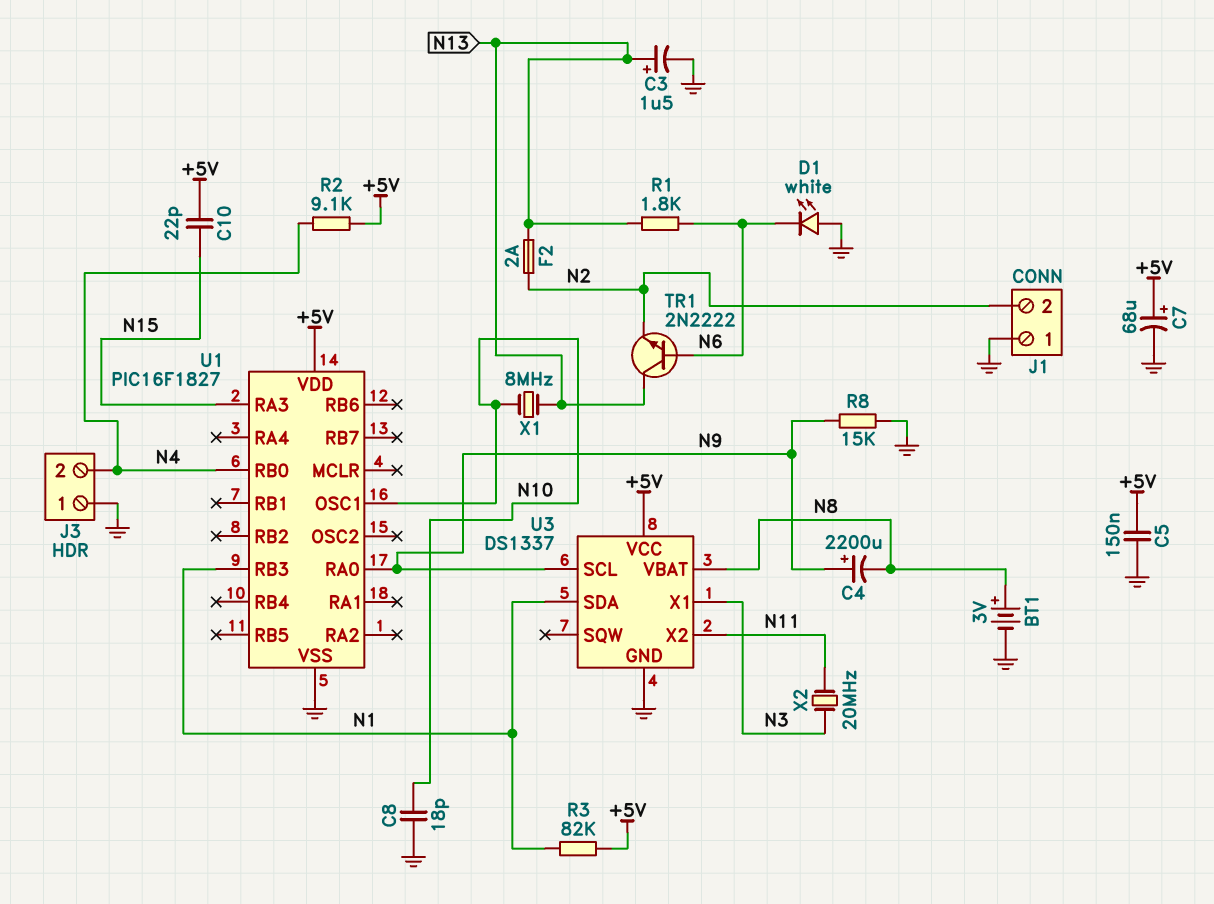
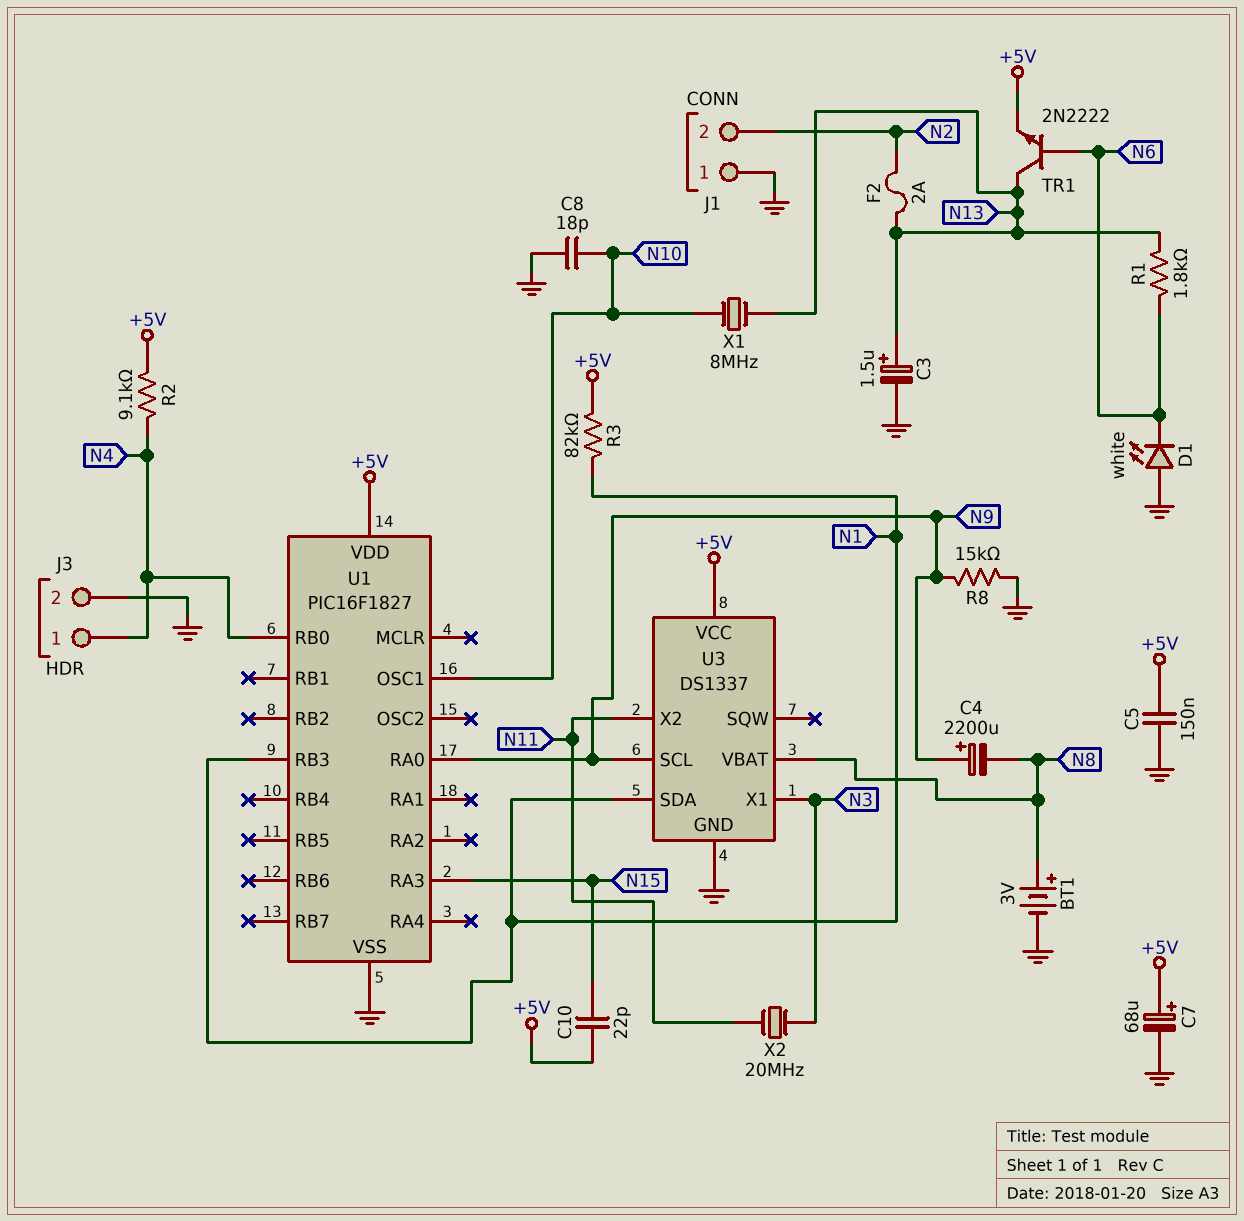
J3 pin 1: GND -> N4
J3 pin 2: N4 -> GND
TR1: NPN 2N2222 (B N6, C N13, E N2) -> NPN 2N2222 (B N6, C N13, E +5V)

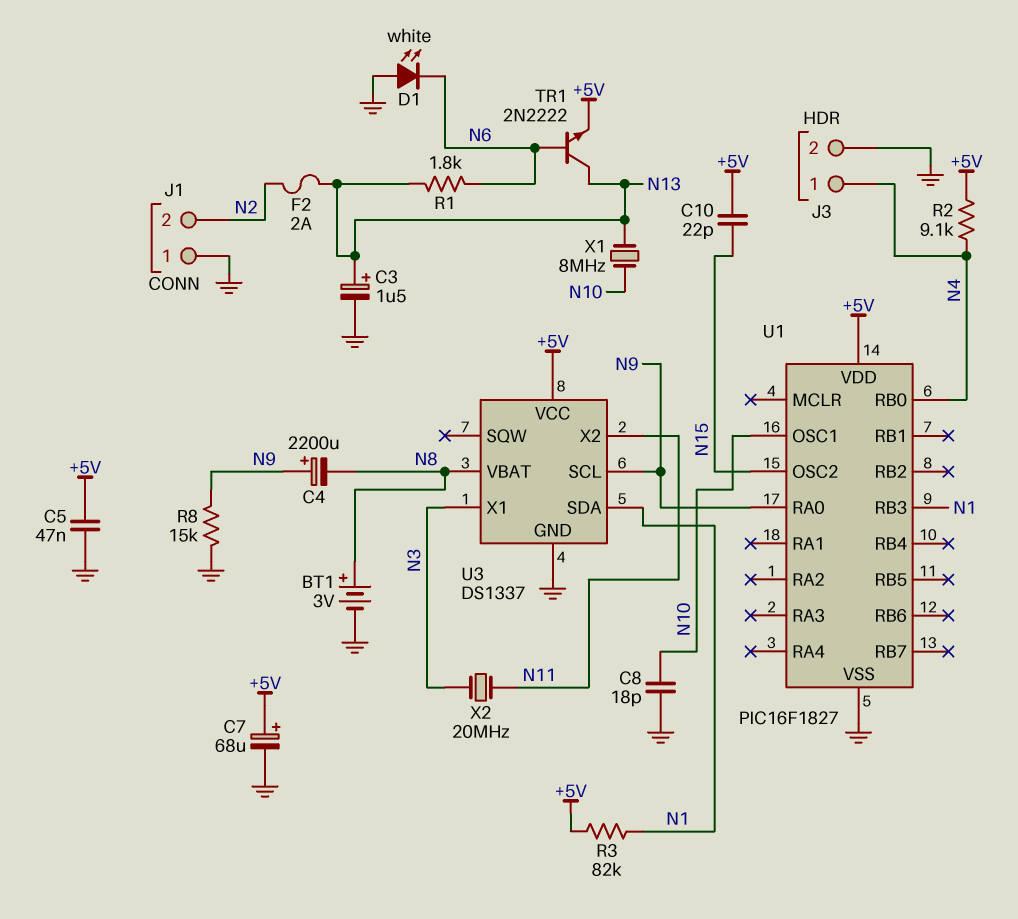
C5: 150nF (+5V, GND) -> 47nF (+5V, GND)
U1 pin OSC2: none -> N15
U1 pin RA3: N15 -> none

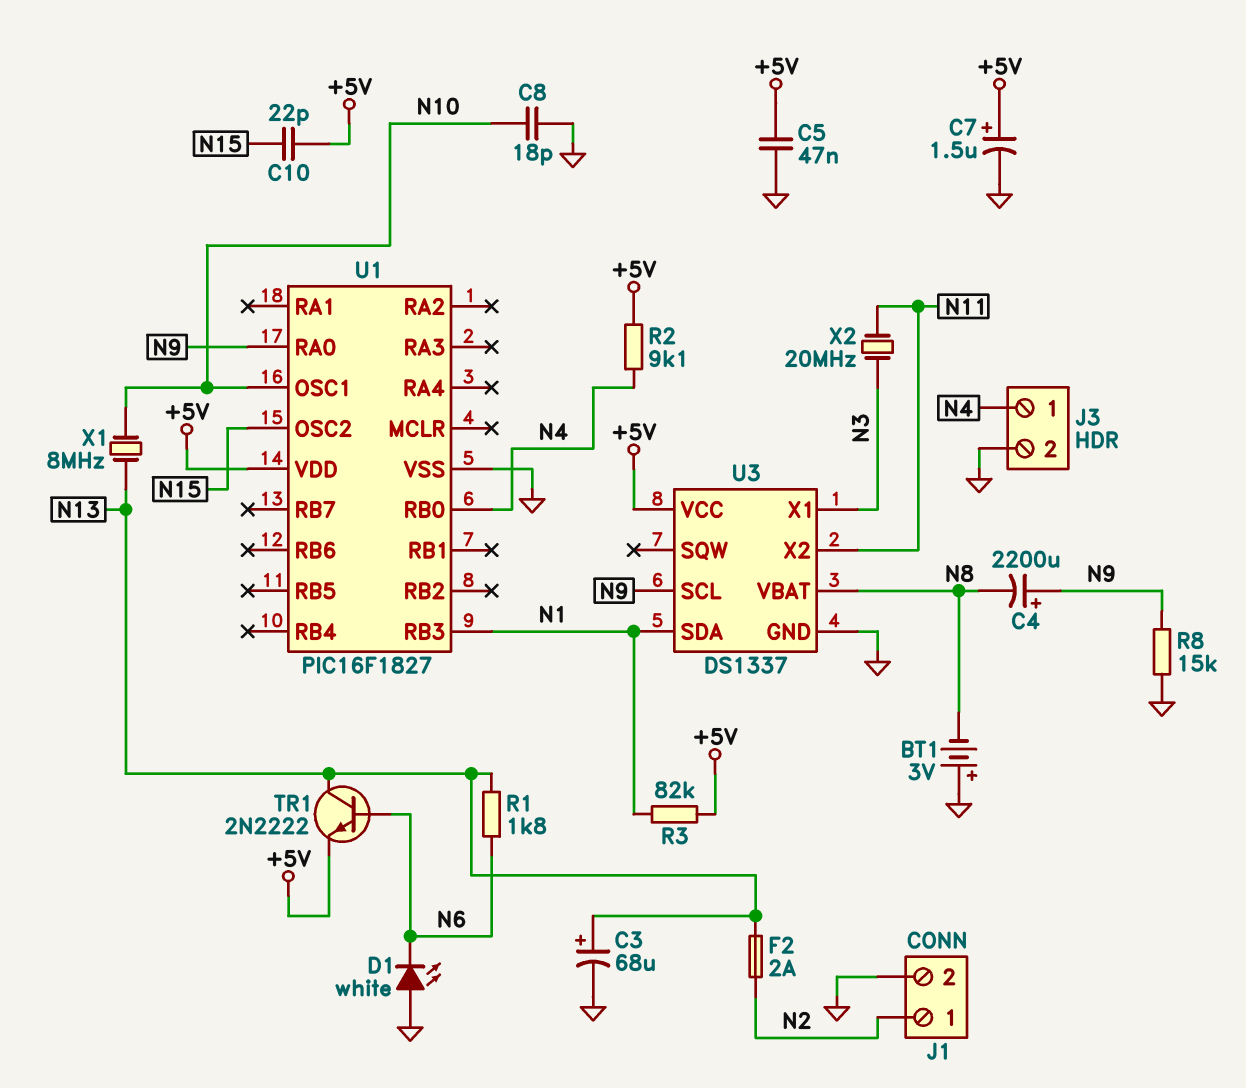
BT1: 3V (plus N8, minus GND) -> 3V (plus GND, minus N8)
C3: 1.5uF (plus N13, minus GND) -> 68uF (plus N13, minus GND)
C7: 68uF (plus +5V, minus GND) -> 1.5uF (plus +5V, minus GND)
J1 pin 1: GND -> N2
J1 pin 2: N2 -> GND

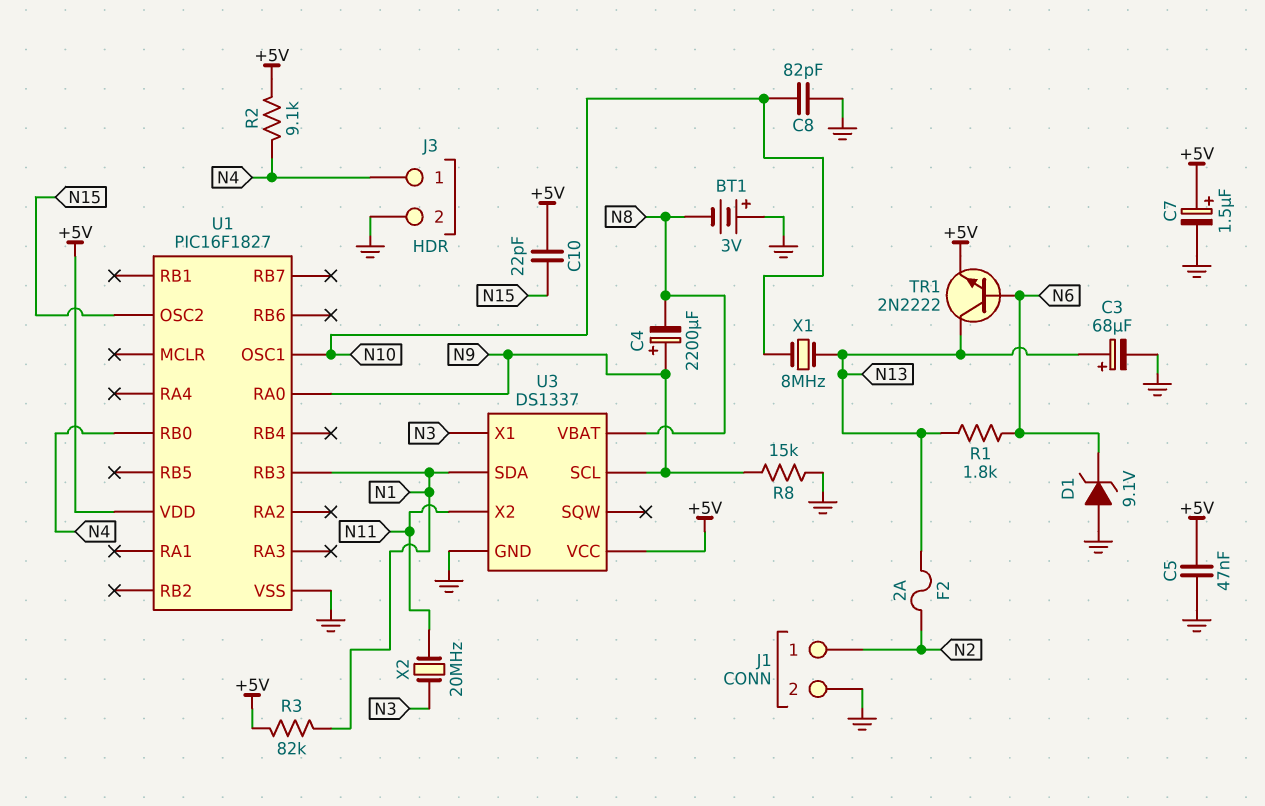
C8: 18pF (GND, N10) -> 82pF (GND, N10)
D1: LED white (A GND, K N6) -> zener 9.1V (A GND, K N6)

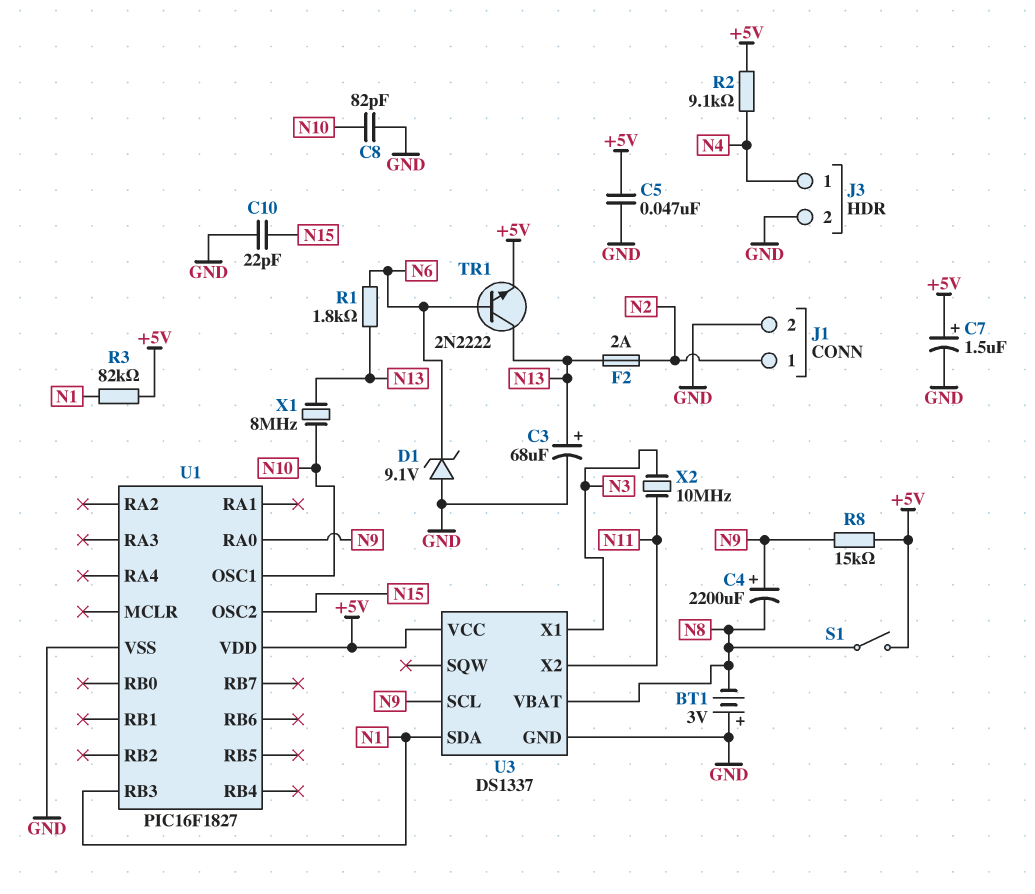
C10: 22pF (+5V, N15) -> 22pF (GND, N15)
R8: 15k (GND, N9) -> 15k (+5V, N9)
S1: none -> switch (+5V, N8)
U1 pin RB0: N4 -> none
X2: 20MHz (N3, N11) -> 10MHz (N3, N11)

